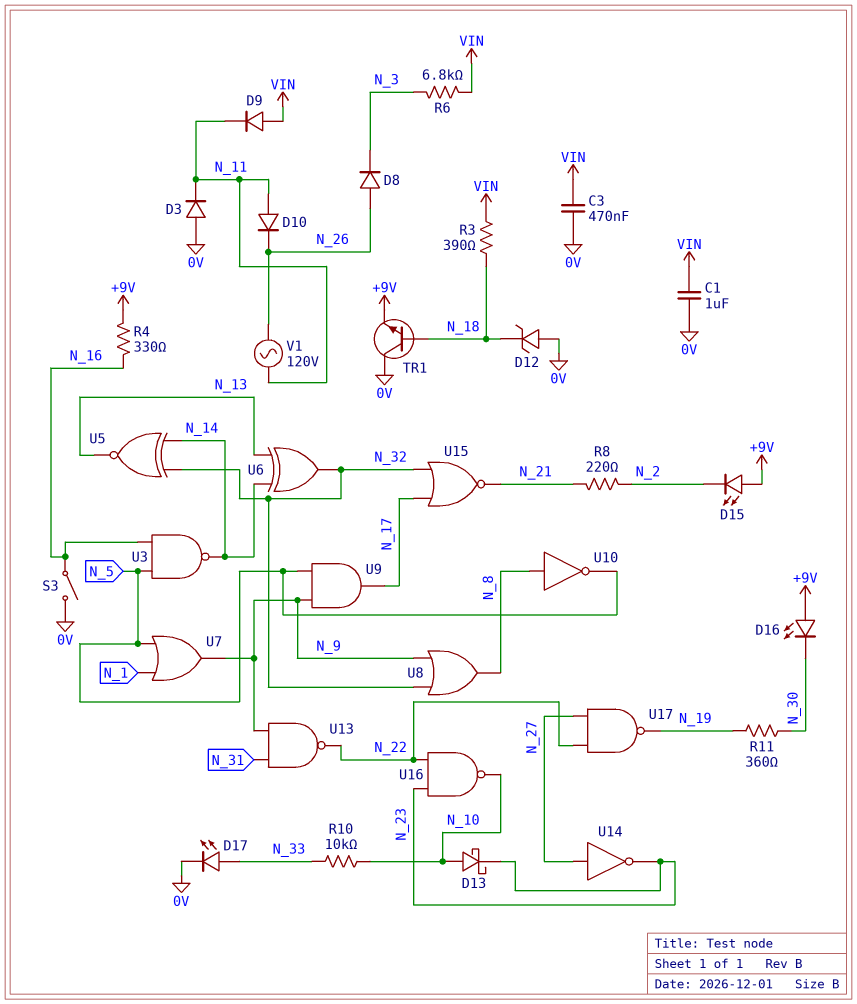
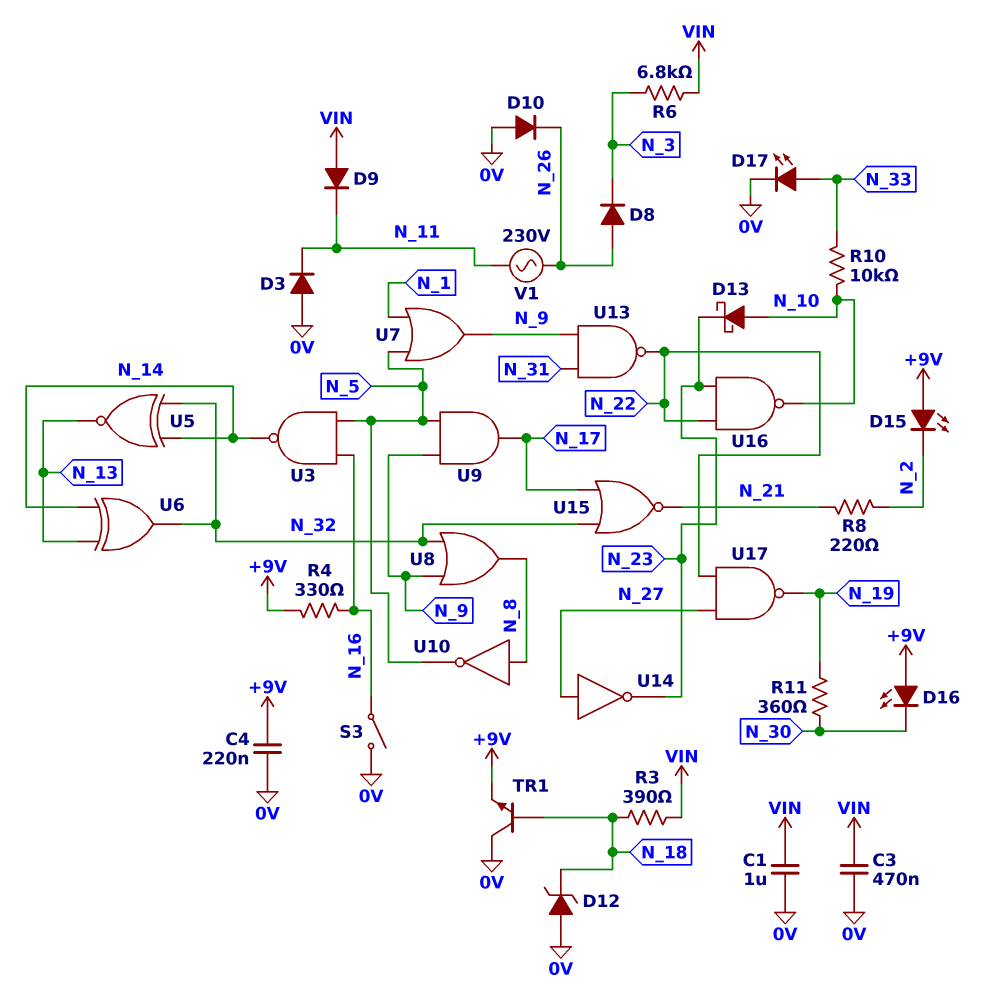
C4: none -> 220nF (+9V, 0V)
D10: diode (A N_11, K N_26) -> diode (A 0V, K N_26)
V1: AC 120V (N_11, N_26) -> AC 230V (N_11, N_26)

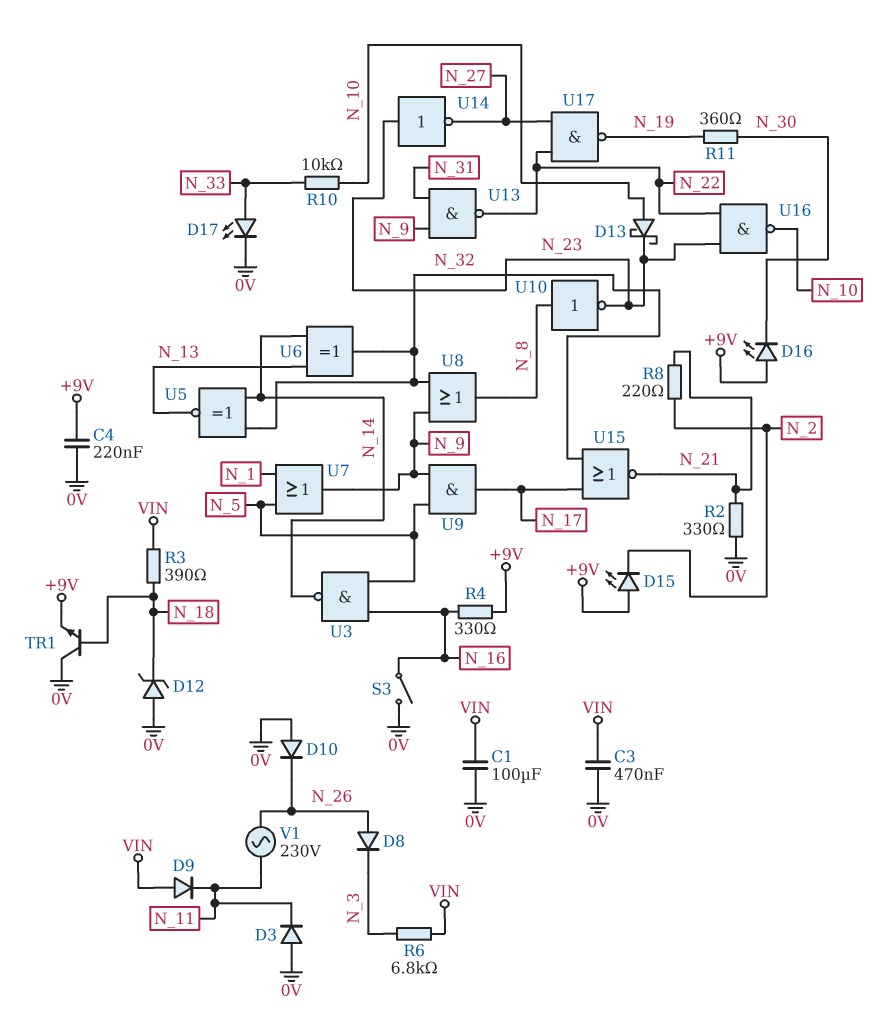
C1: 1uF (0V, VIN) -> 100uF (0V, VIN)
R2: none -> 330 (0V, N_21)
U10: NOT (in N_8, out N_5) -> NOT (in N_8, out N_23)
U14: NOT (in N_27, out N_23) -> NOT (in N_23, out N_27)

